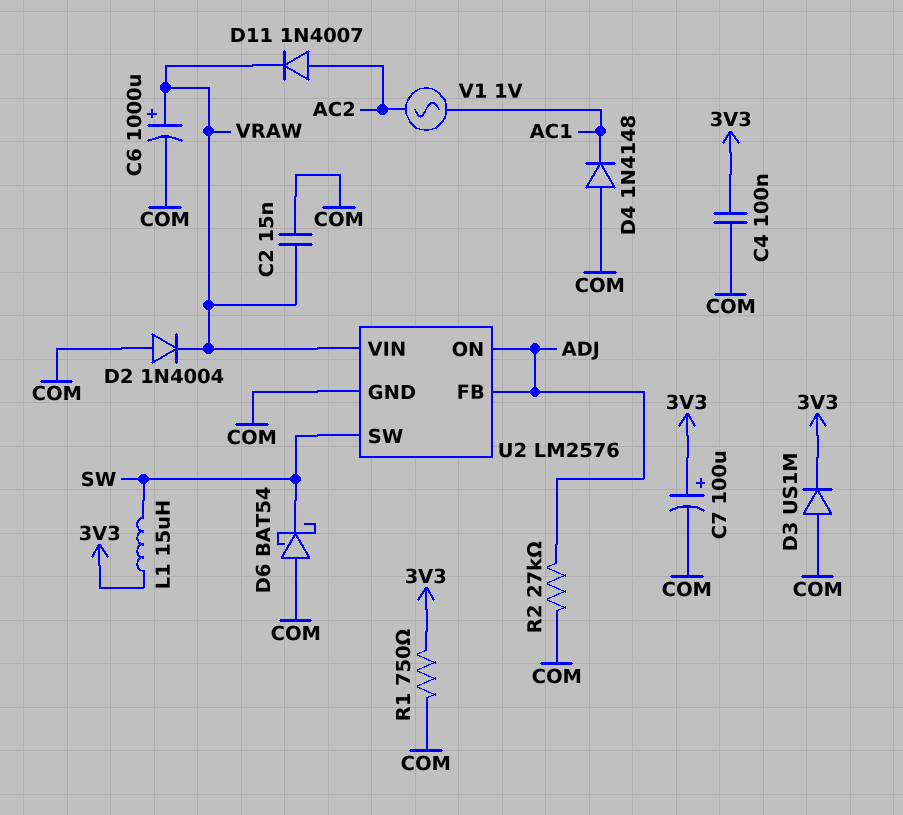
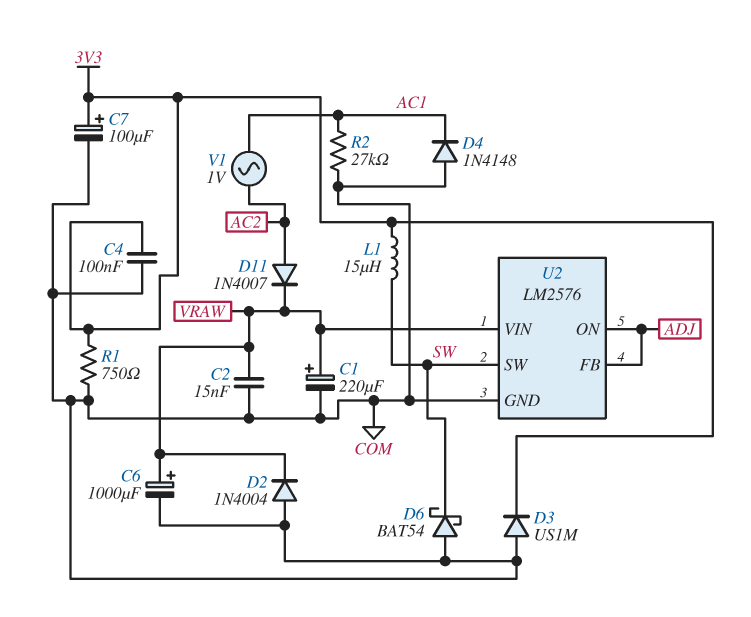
C1: none -> 220uF (plus VRAW, minus COM)
R2: 27k (ADJ, COM) -> 27k (AC1, COM)

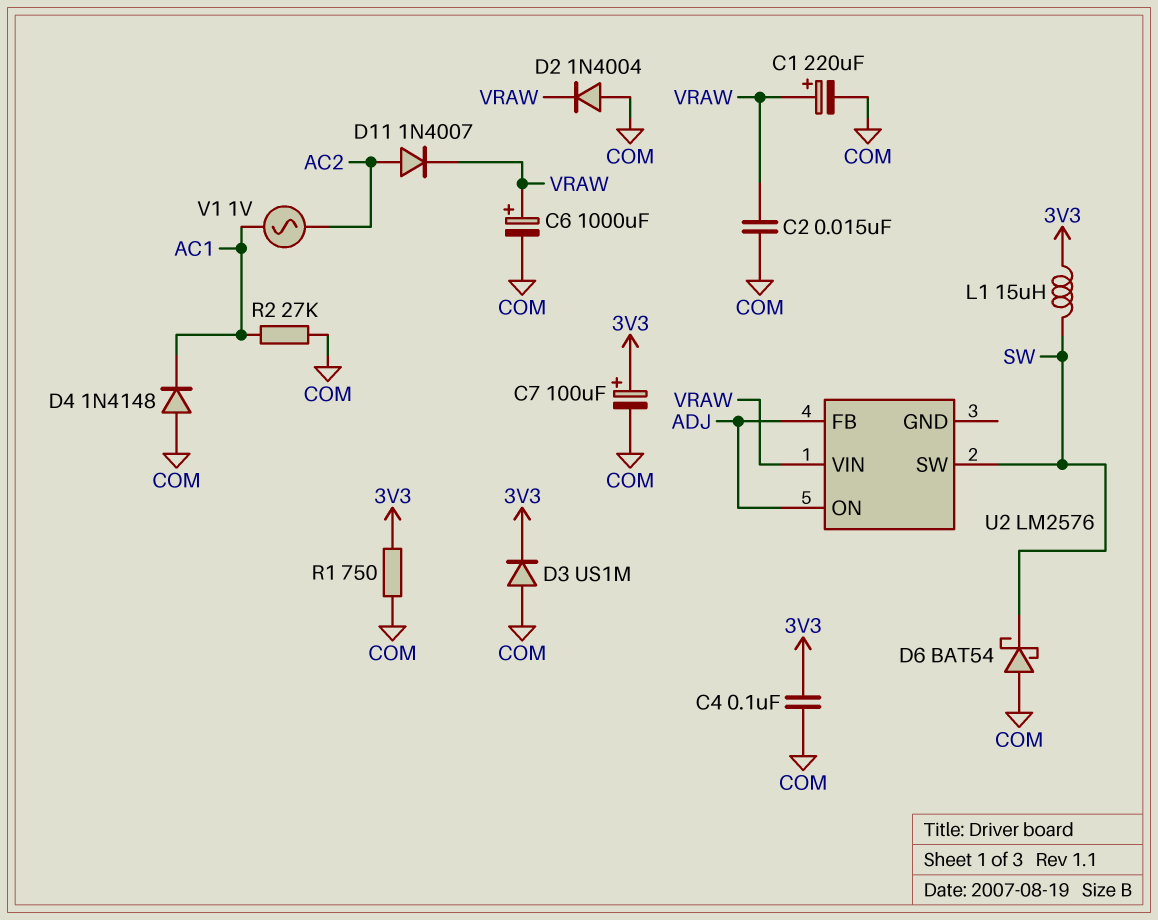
U2 pin GND: COM -> none

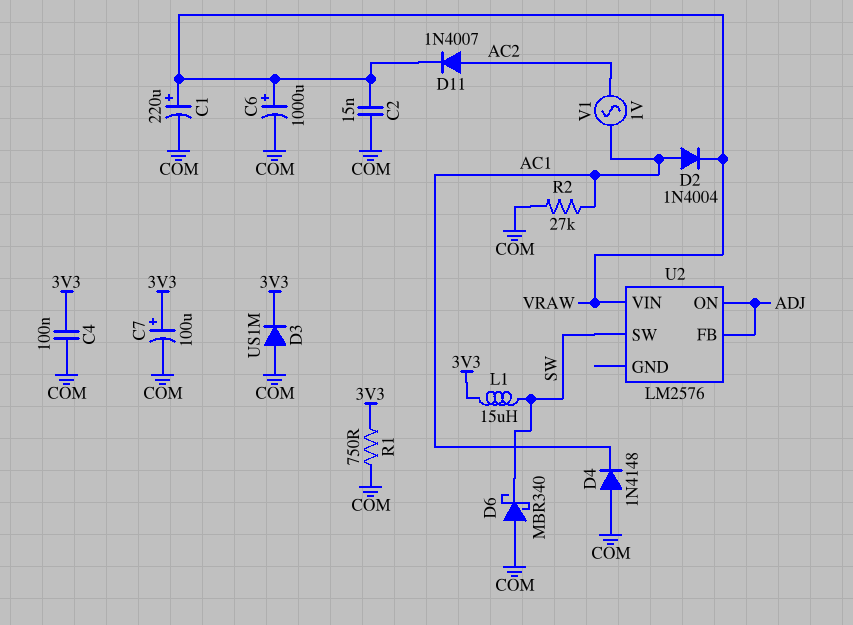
D2: diode 1N4004 (A COM, K VRAW) -> diode 1N4004 (A AC1, K VRAW)
D6: schottky BAT54 (A COM, K SW) -> schottky MBR340 (A COM, K SW)

